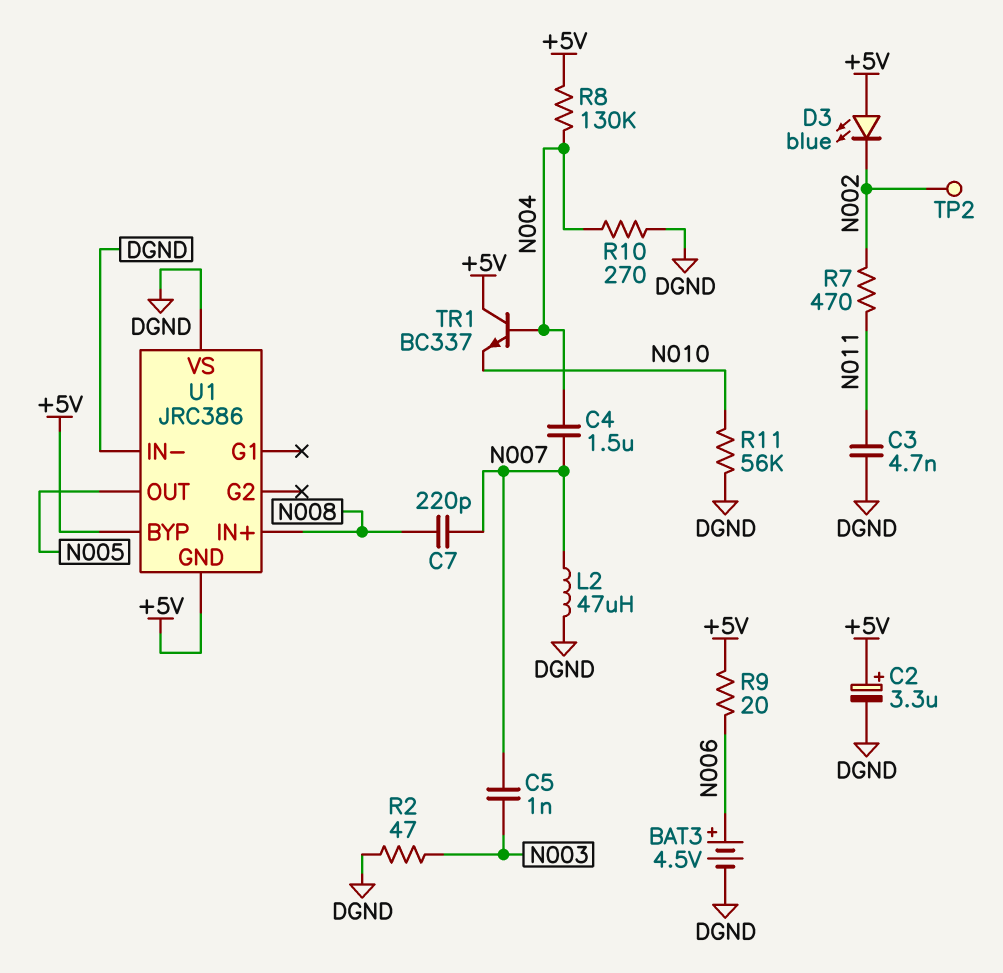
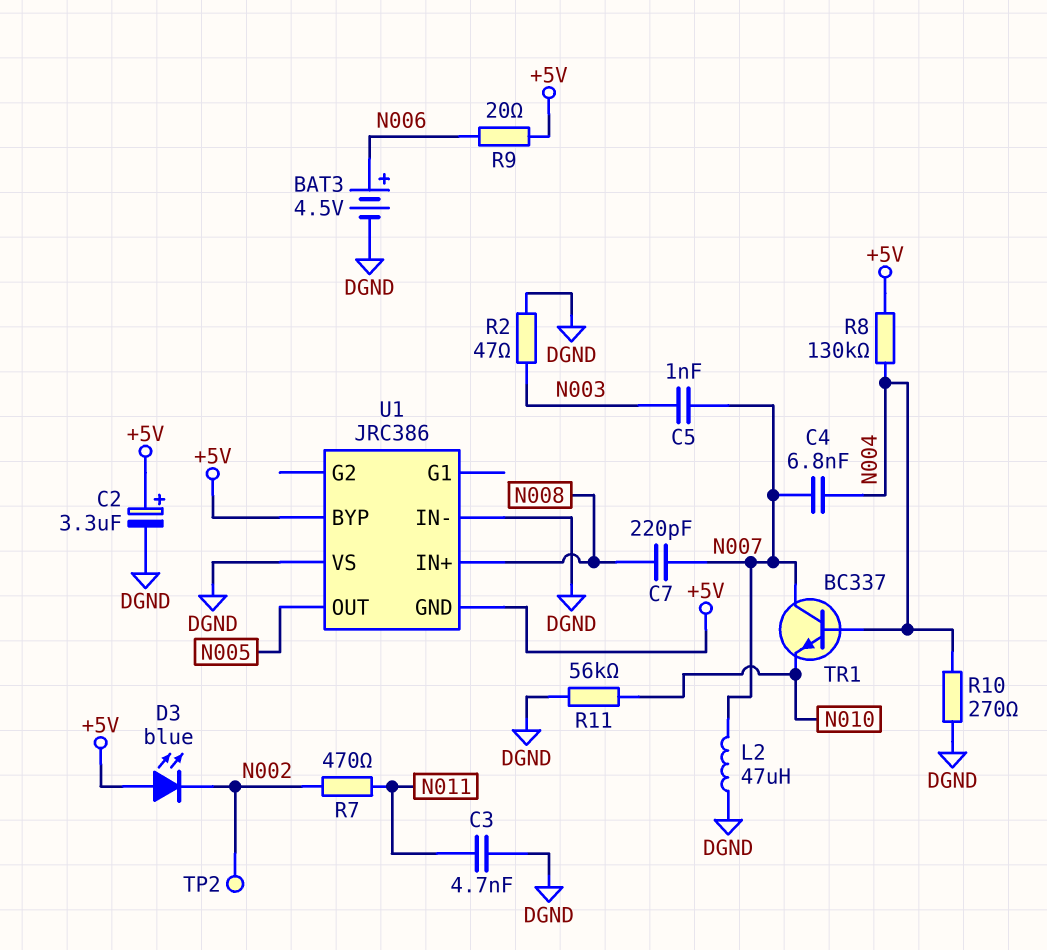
C4: 1.5uF (N004, N007) -> 6.8nF (N004, N007)
TR1: NPN BC337 (B N004, C +5V, E N010) -> NPN BC337 (B N004, C N007, E N010)

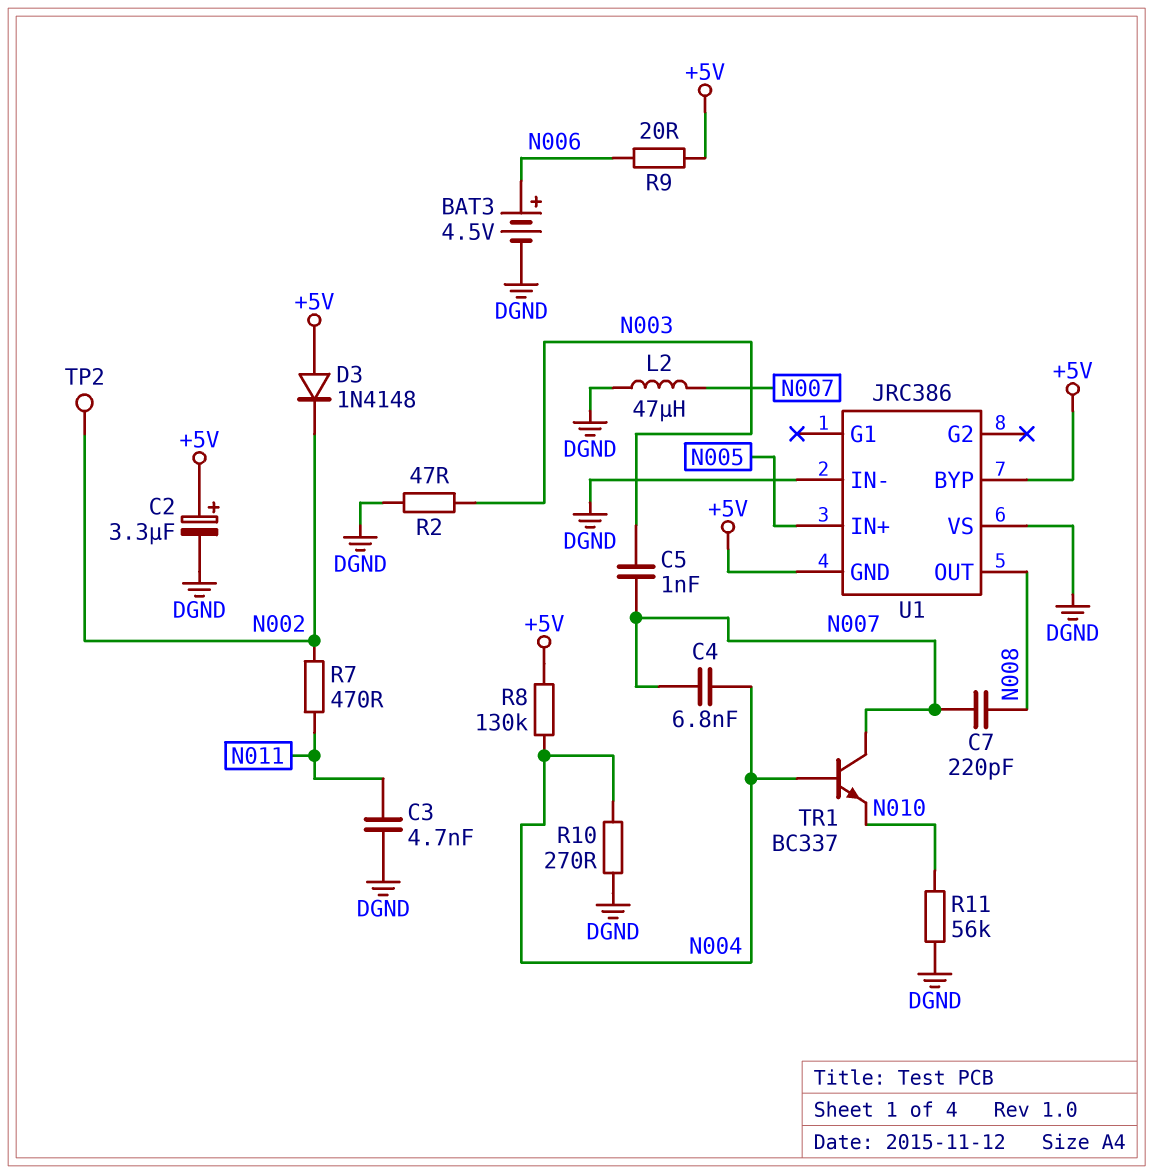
D3: LED blue (A +5V, K N002) -> diode 1N4148 (A +5V, K N002)
U1 pin IN+: N008 -> N005
U1 pin OUT: N005 -> N008

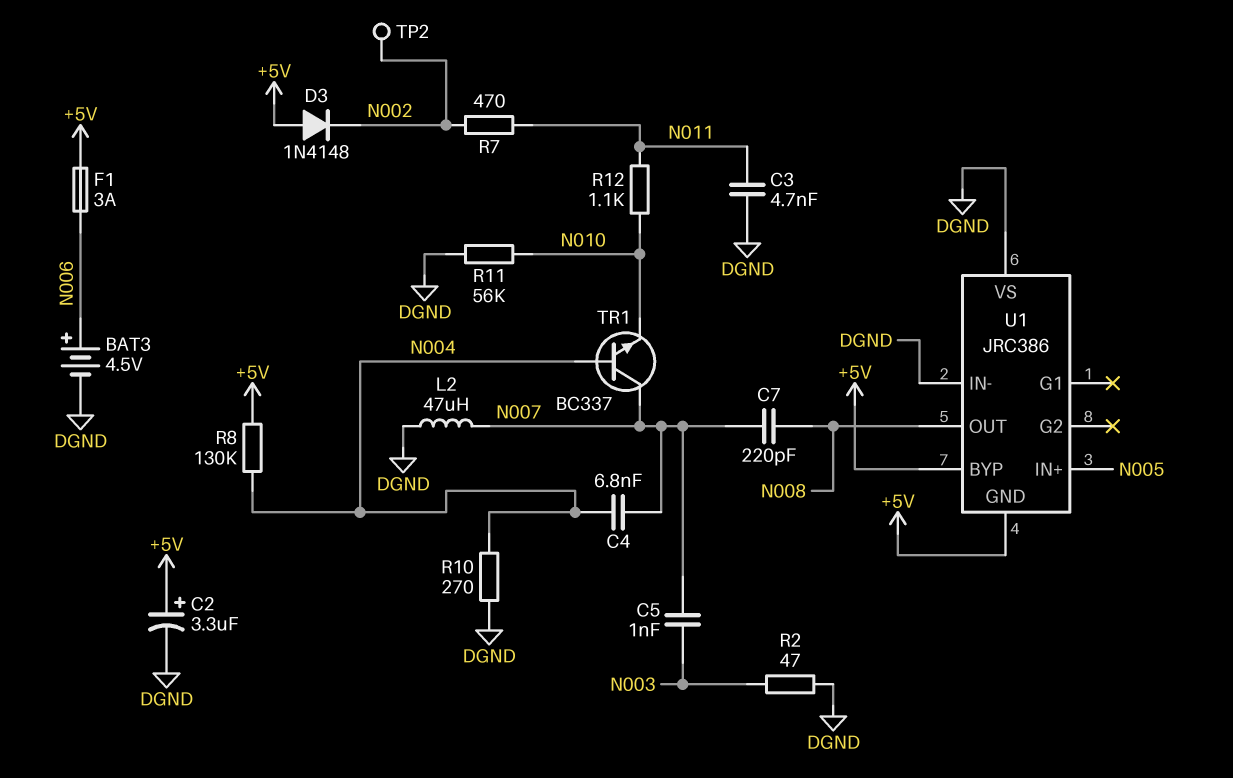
F1: none -> 3A (+5V, N006)
R9: 20 (+5V, N006) -> none
R12: none -> 1.1k (N010, N011)

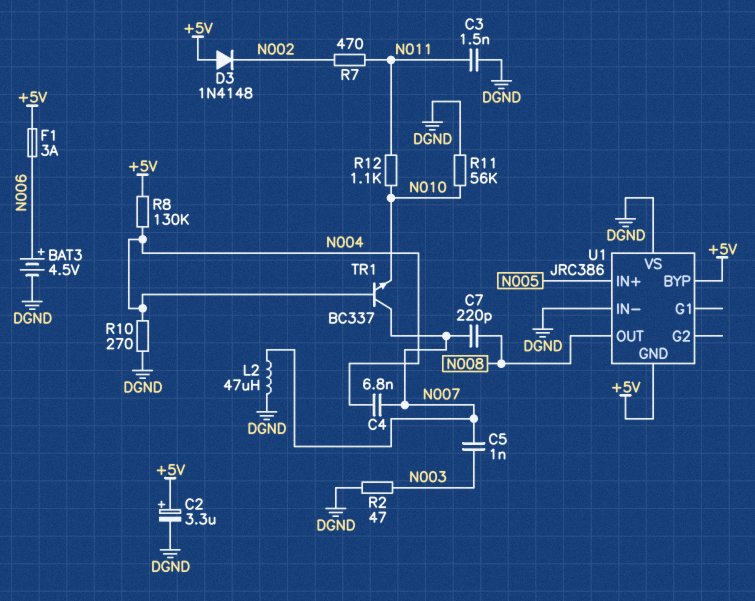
C3: 4.7nF (DGND, N011) -> 1.5nF (DGND, N011)
TP2: test point (N002) -> none

